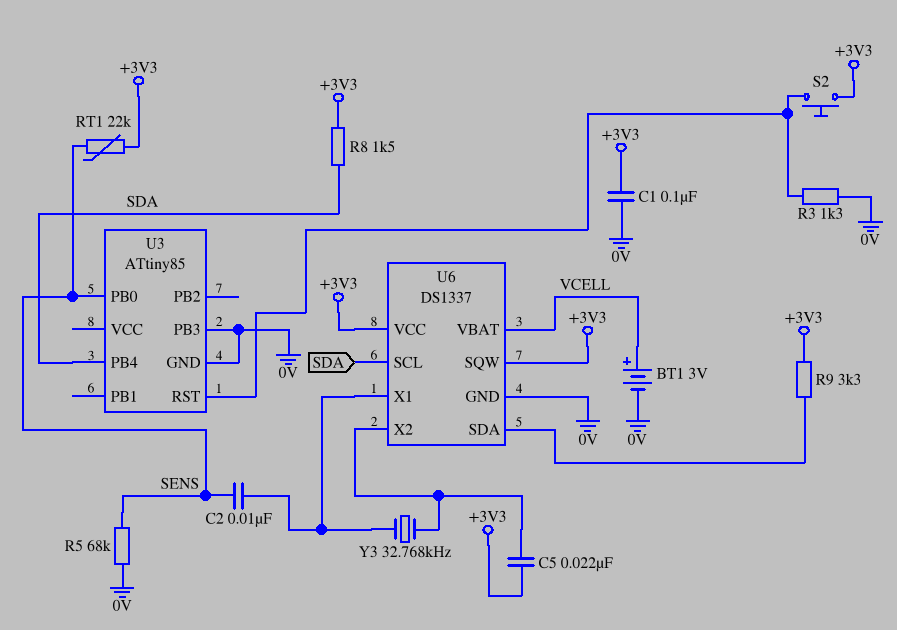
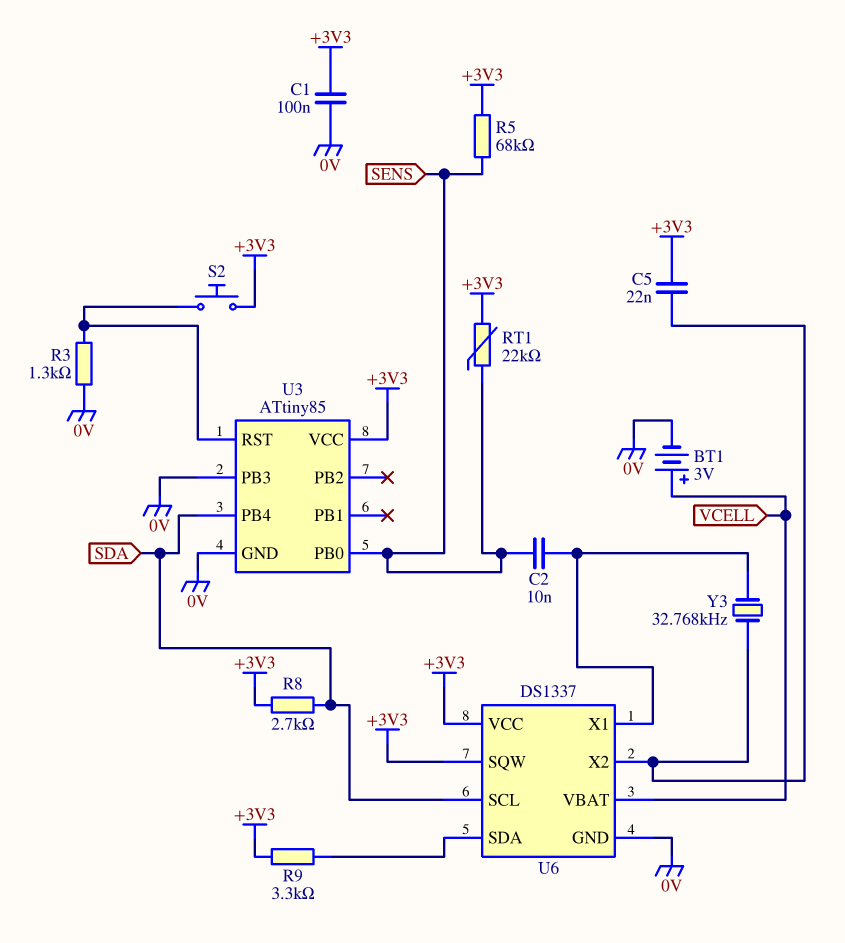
R5: 68k (0V, SENS) -> 68k (+3V3, SENS)
R8: 1.5k (+3V3, SDA) -> 2.7k (+3V3, SDA)
U3 pin VCC: none -> +3V3

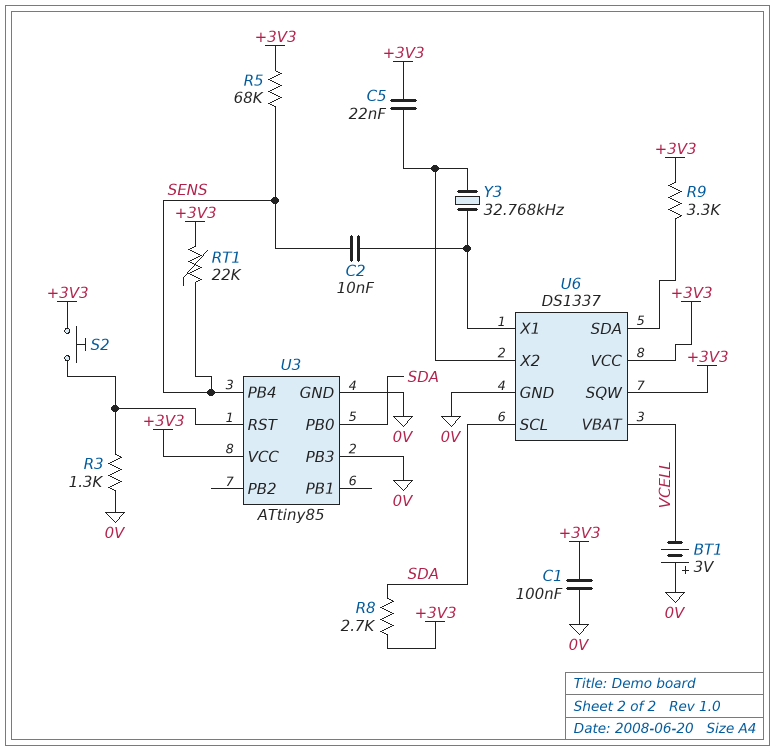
BT1: 3V (plus VCELL, minus 0V) -> 3V (plus 0V, minus VCELL)
U3 pin PB0: SENS -> SDA
U3 pin PB4: SDA -> SENS

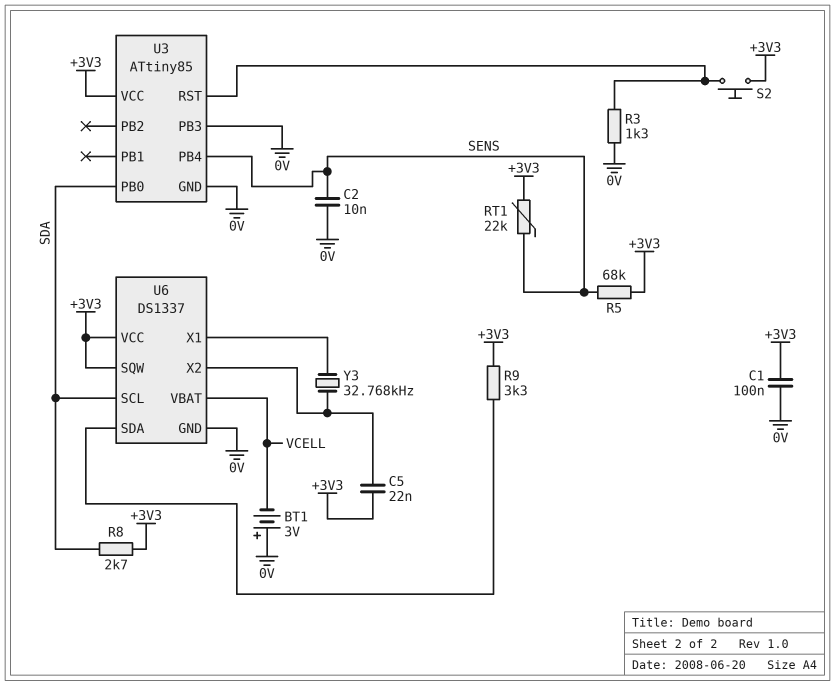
C2: 10nF (SENS, U6/X1) -> 10nF (0V, SENS)

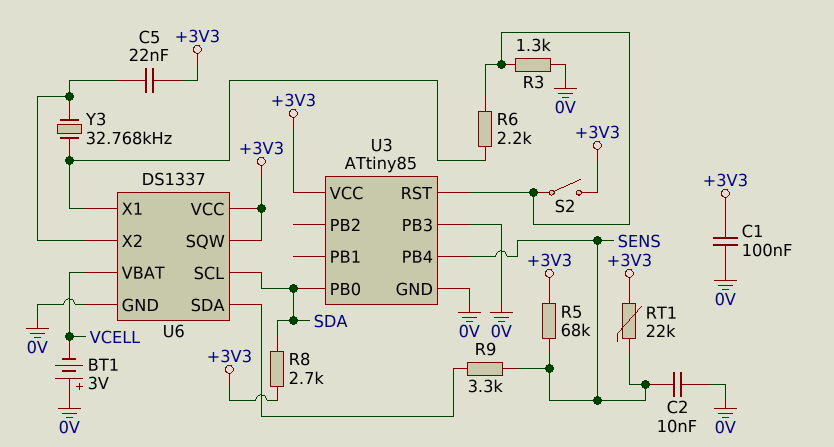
R6: none -> 2.2k (U3/RST, U6/X1)
R9: 3.3k (+3V3, U6/SDA) -> 3.3k (SENS, U6/SDA)
S2: button (+3V3, U3/RST) -> switch (+3V3, U3/RST)

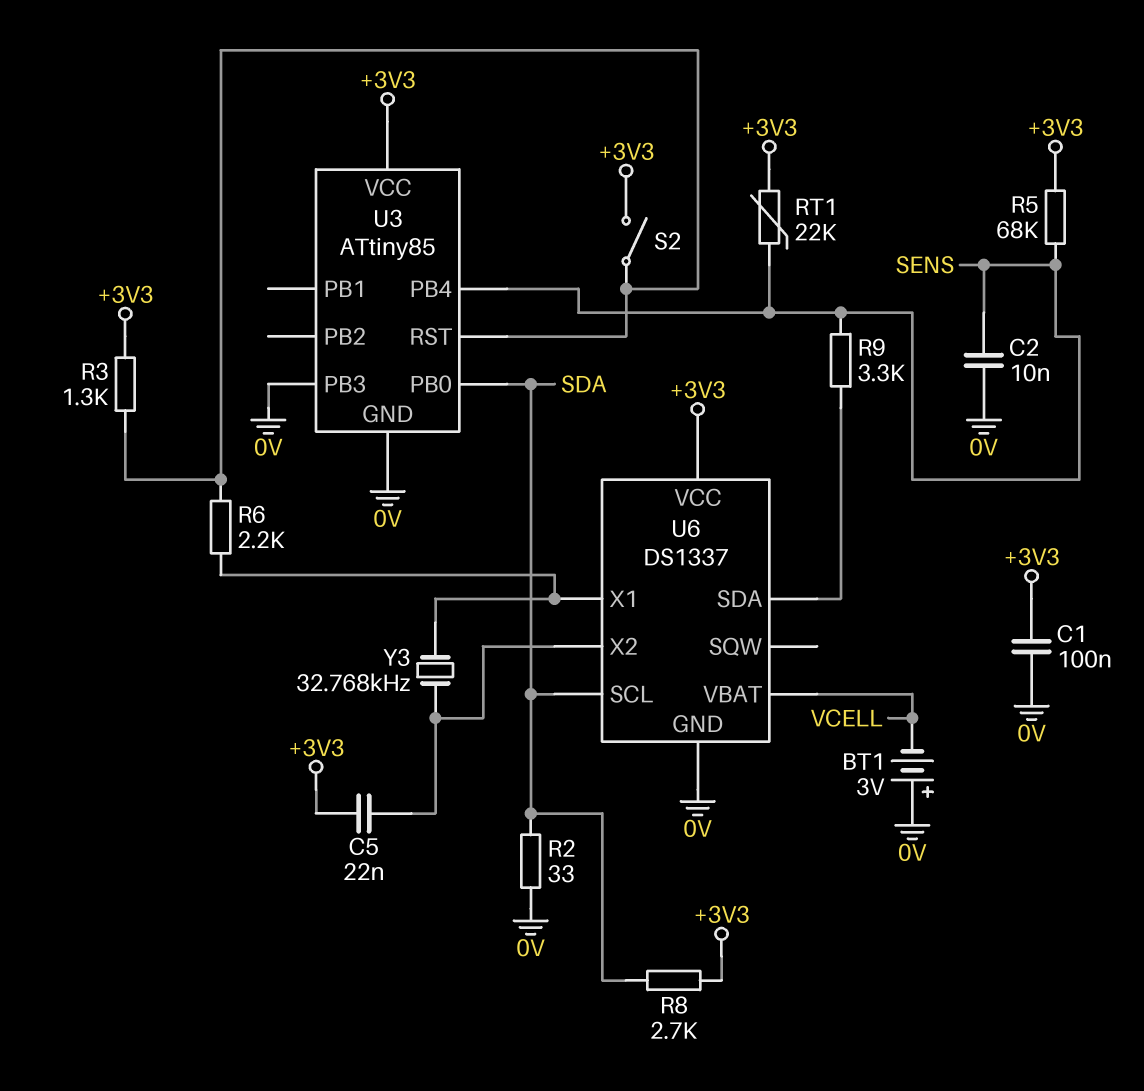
R2: none -> 33 (0V, SDA)
R3: 1.3k (0V, U3/RST) -> 1.3k (+3V3, U3/RST)
U6 pin SQW: +3V3 -> none

